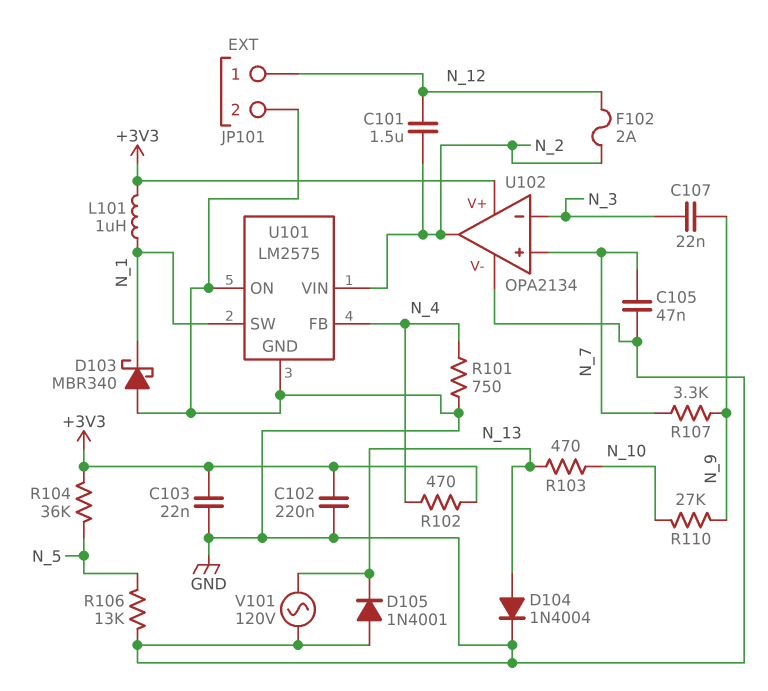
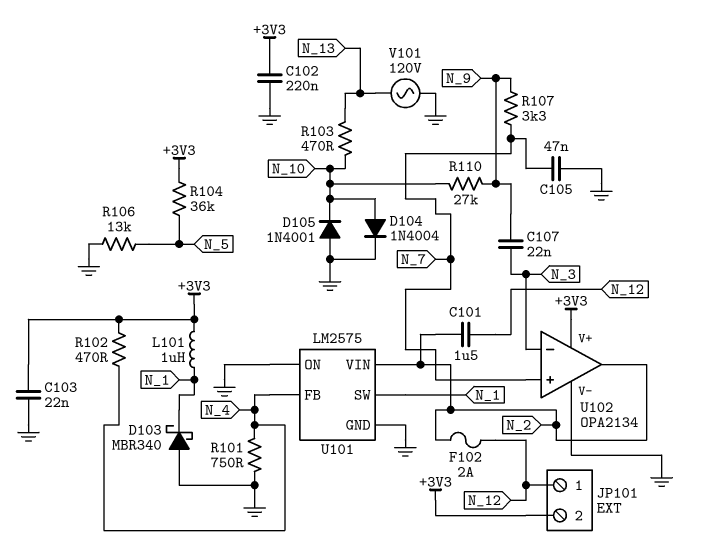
D104: diode 1N4004 (A N_13, K GND) -> diode 1N4004 (A N_10, K GND)
D105: diode 1N4001 (A GND, K N_13) -> diode 1N4001 (A GND, K N_10)
JP101 pin 2: GND -> +3V3

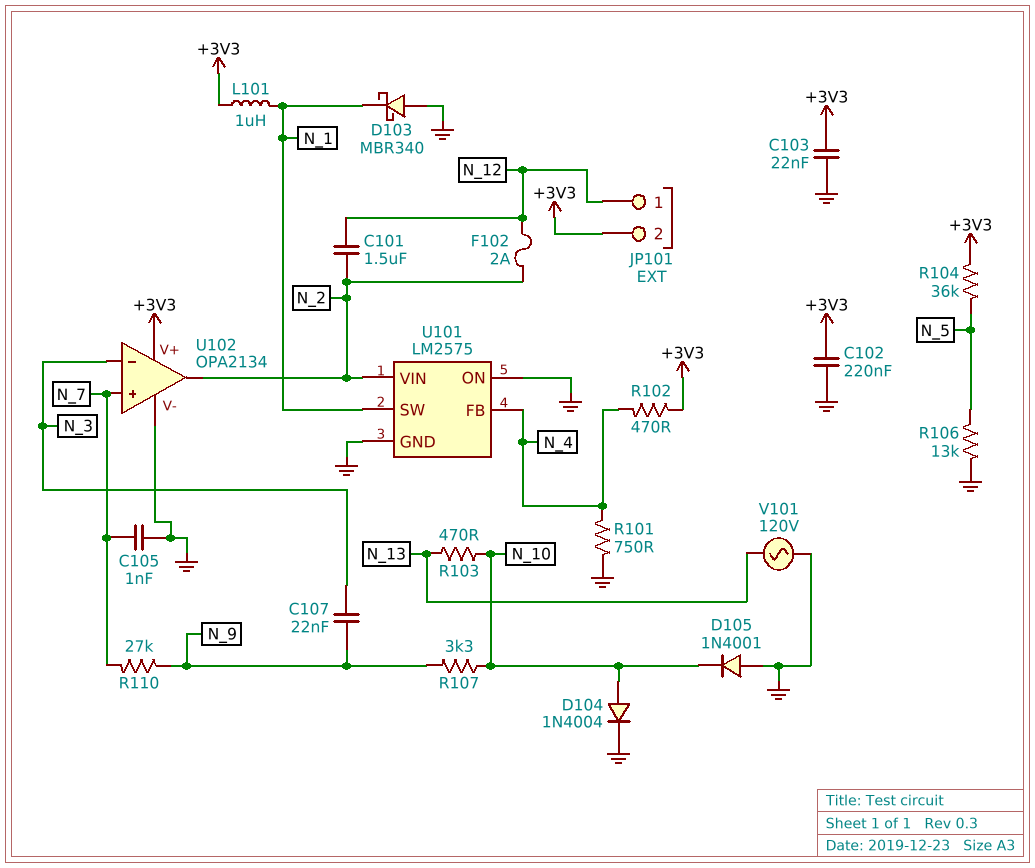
C105: 47nF (GND, N_7) -> 1nF (GND, N_7)
R107: 3.3k (N_7, N_9) -> 3.3k (N_9, N_10)
R110: 27k (N_9, N_10) -> 27k (N_7, N_9)

